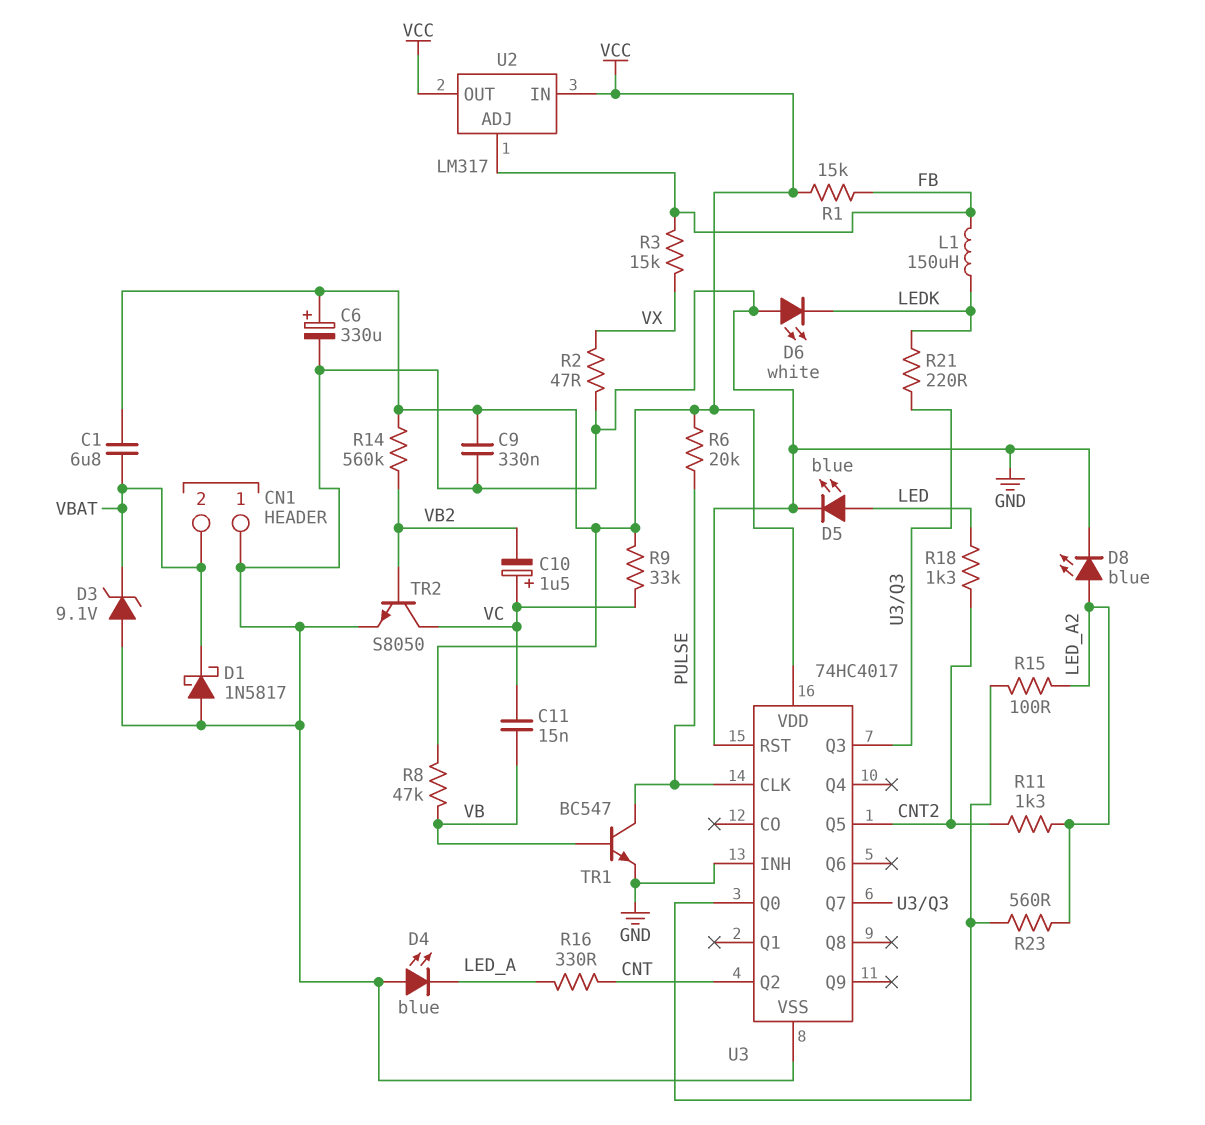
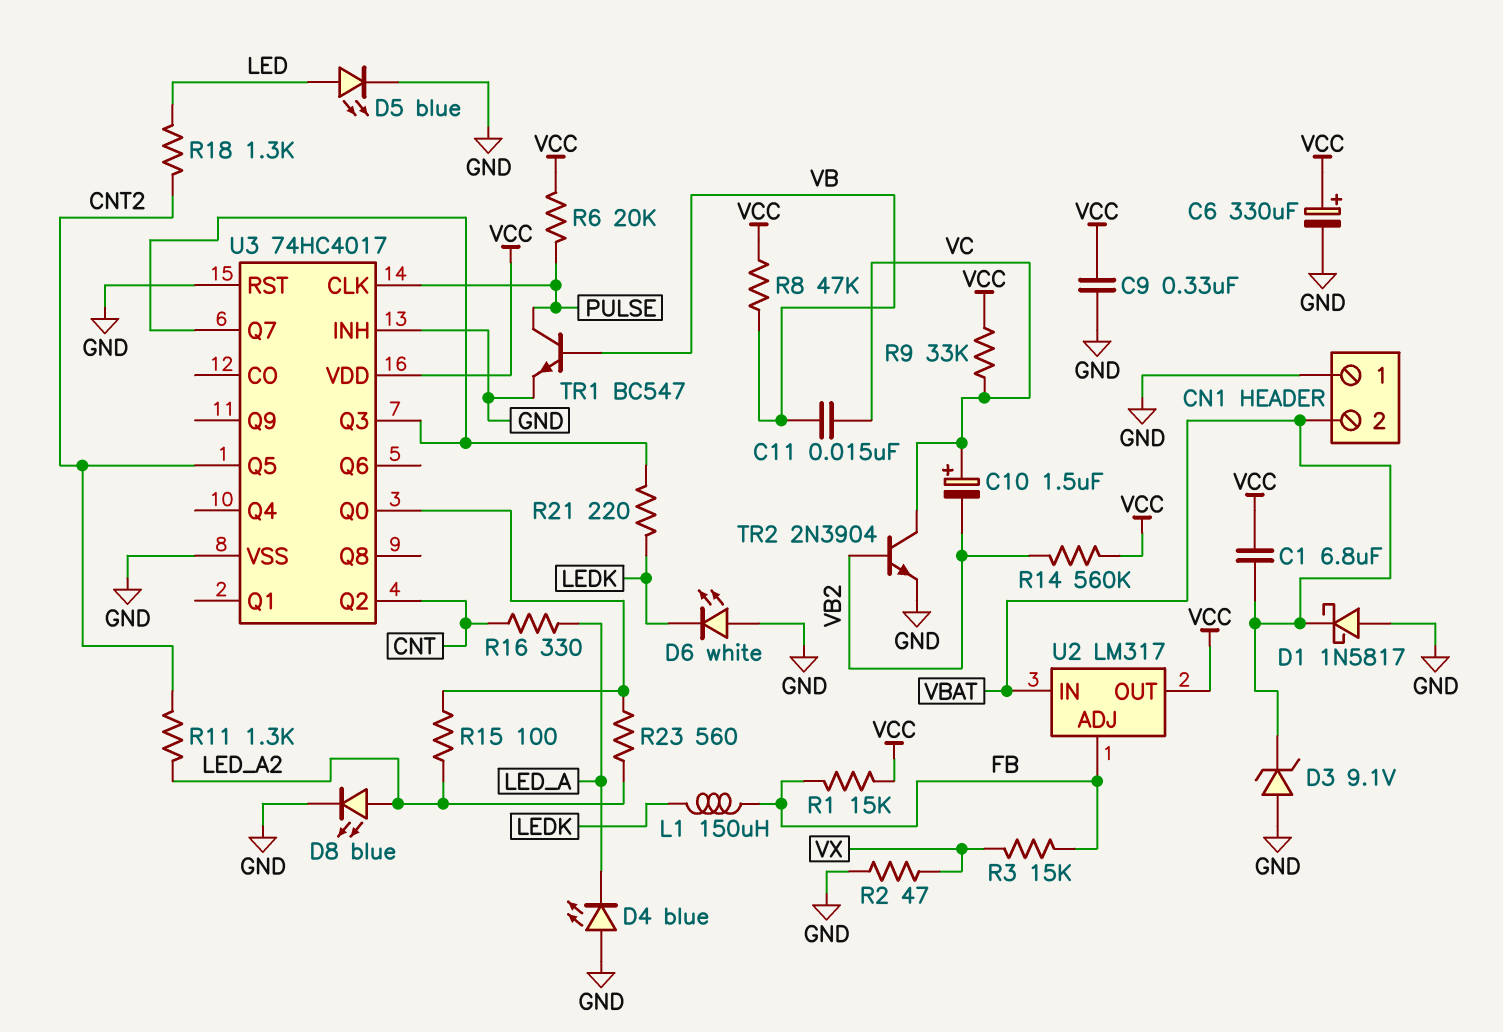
TR2: NPN S8050 (B VB2, C VC, E GND) -> NPN 2N3904 (B VB2, C VC, E GND)
U2 pin IN: VCC -> VBAT

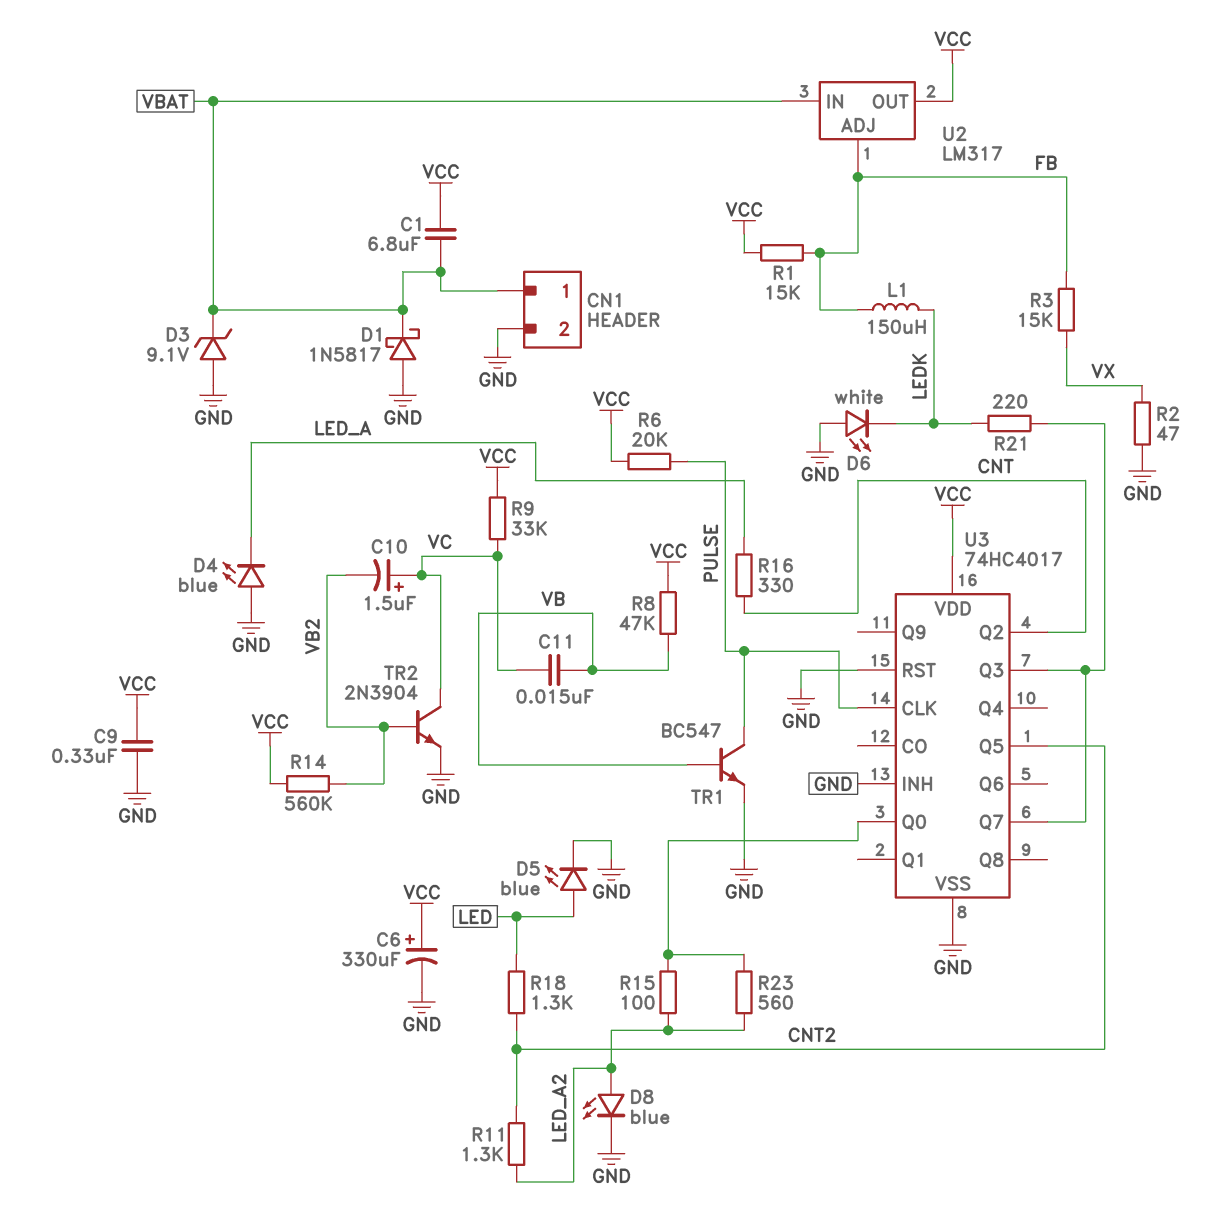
CN1 pin 1: GND -> VBAT
CN1 pin 2: VBAT -> GND

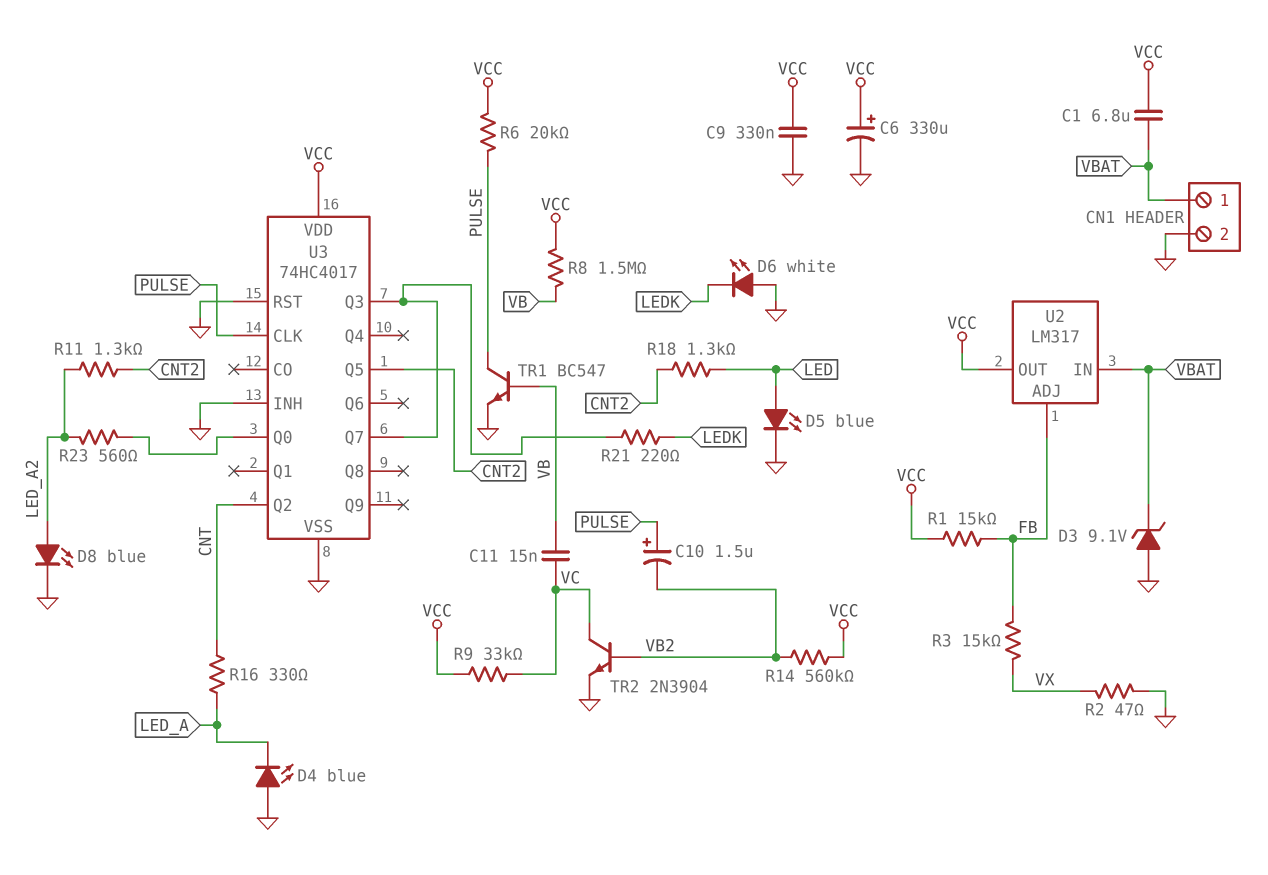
C10: 1.5uF (plus VC, minus VB2) -> 1.5uF (plus PULSE, minus VB2)
D1: schottky 1N5817 (A GND, K VBAT) -> none
L1: 150uH (FB, LEDK) -> none
R8: 47k (VB, VCC) -> 1.5M (VB, VCC)
R15: 100 (LED_A2, U3/Q0) -> none

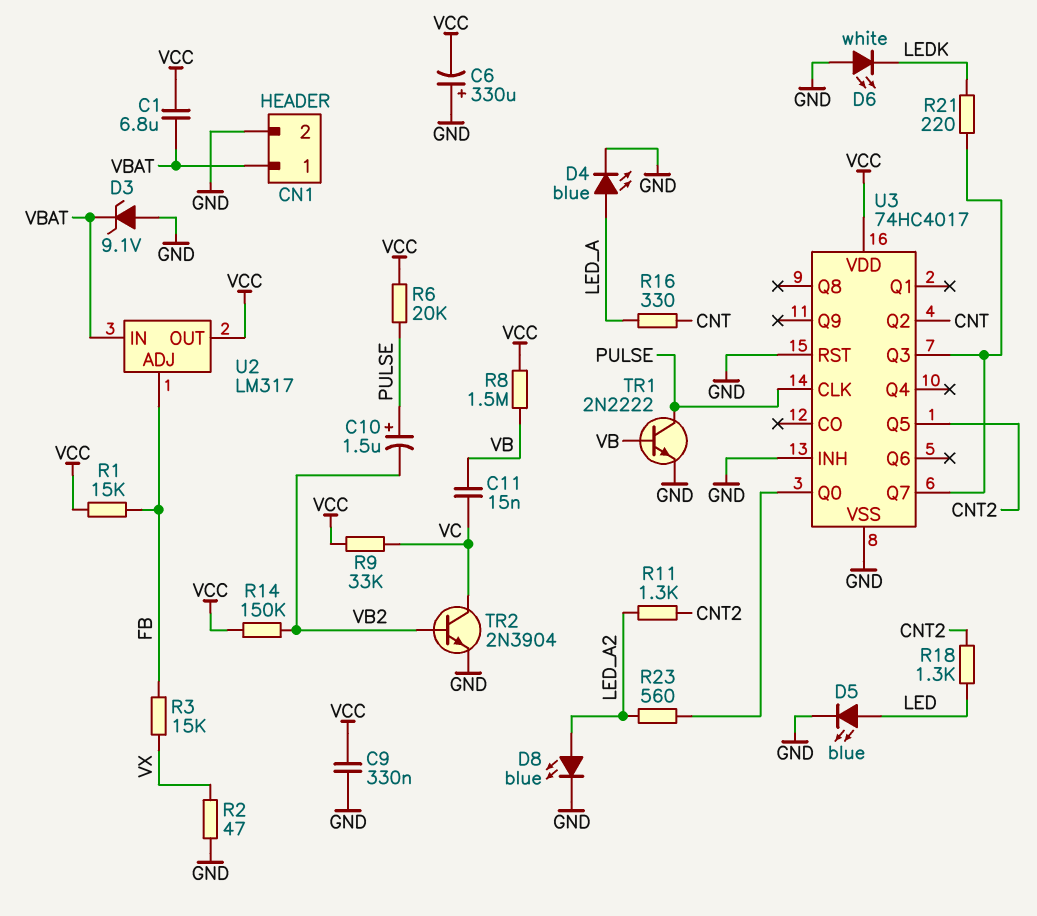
C6: 330uF (plus VCC, minus GND) -> 330uF (plus GND, minus VCC)
D4: LED blue (A GND, K LED_A) -> LED blue (A LED_A, K GND)
R14: 560k (VB2, VCC) -> 150k (VB2, VCC)
TR1: NPN BC547 (B VB, C PULSE, E GND) -> NPN 2N2222 (B VB, C PULSE, E GND)

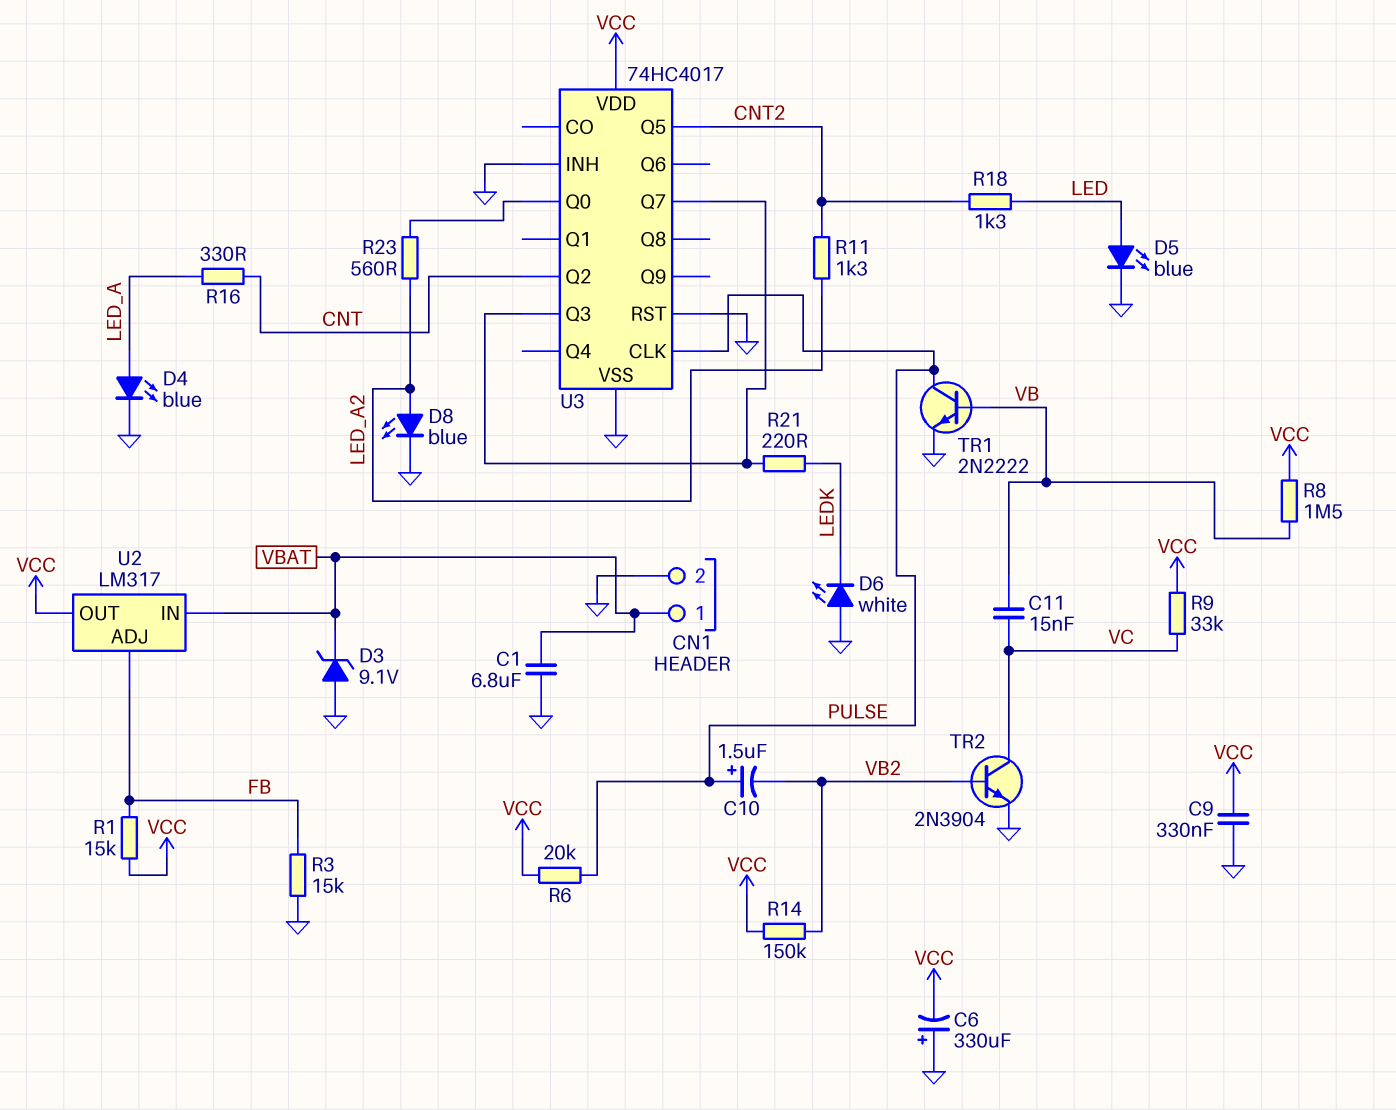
C1: 6.8uF (VBAT, VCC) -> 6.8uF (GND, VBAT)
R2: 47 (GND, VX) -> none
R3: 15k (FB, VX) -> 15k (FB, GND)

